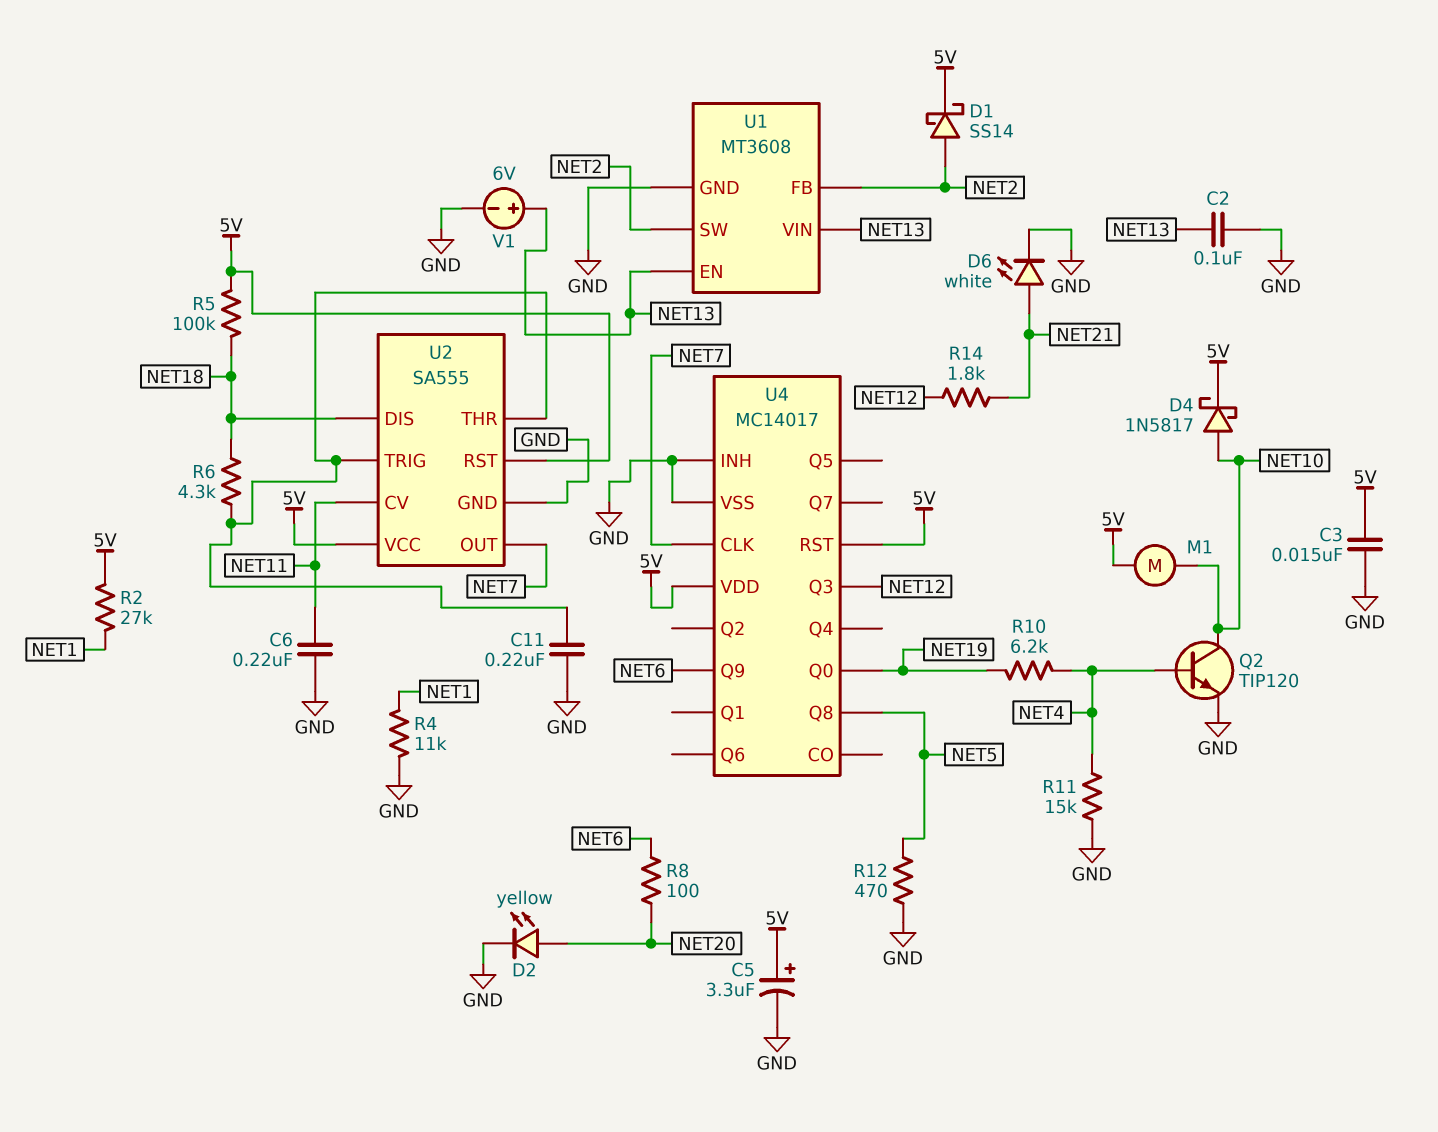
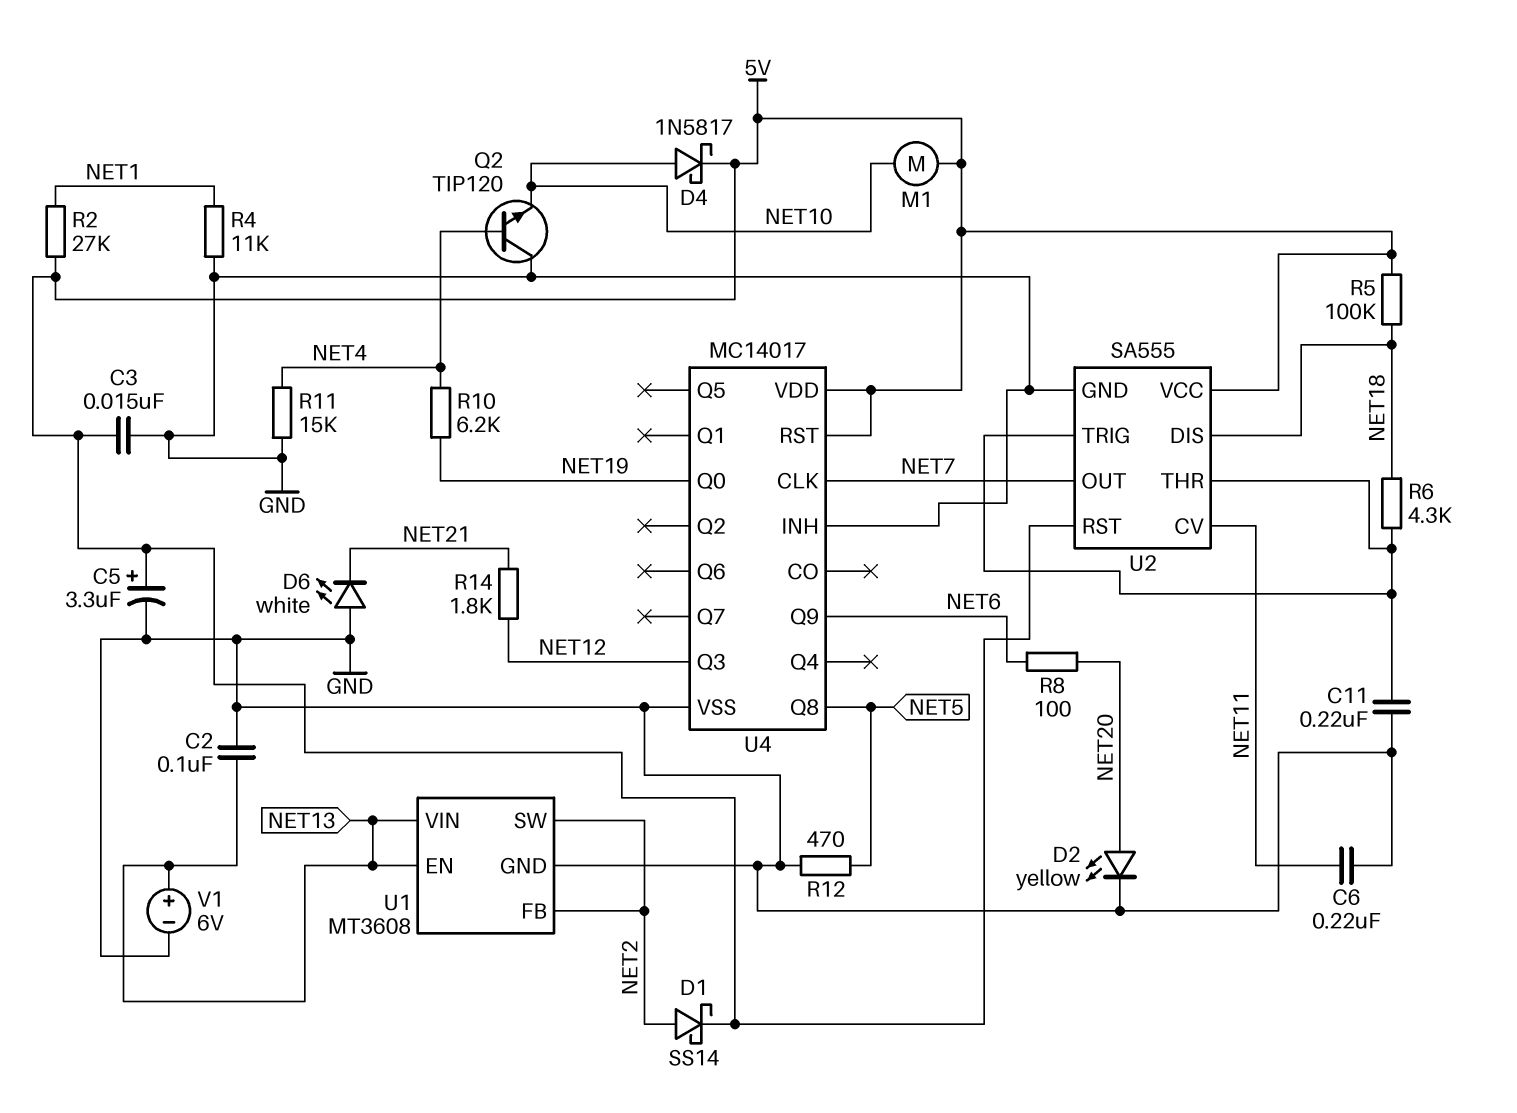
D6: LED white (A NET21, K GND) -> LED white (A GND, K NET21)
Q2: NPN TIP120 (B NET4, C NET10, E GND) -> NPN TIP120 (B NET4, C GND, E NET10)

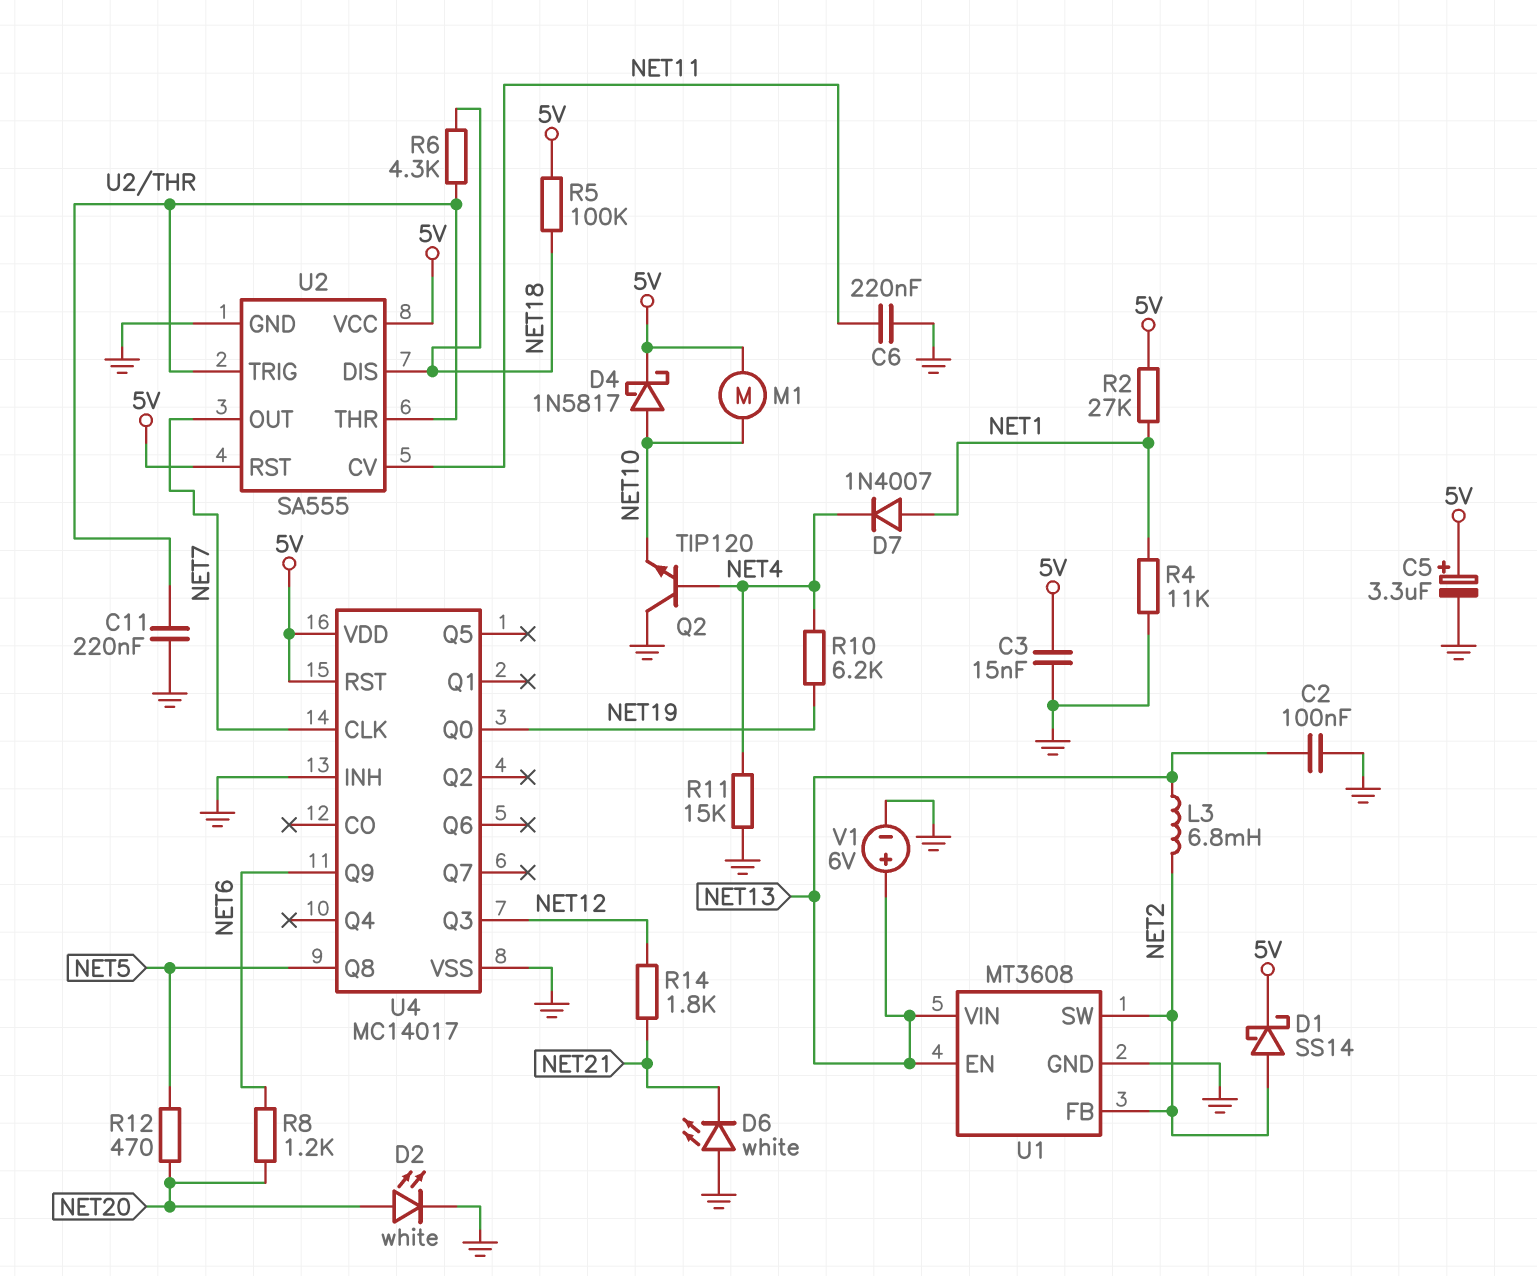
D2: LED yellow (A NET20, K GND) -> LED white (A NET20, K GND)
D7: none -> diode 1N4007 (A NET1, K NET4)
L3: none -> 6.8mH (NET2, NET13)
R8: 100 (NET6, NET20) -> 1.2k (NET6, NET20)
R12: 470 (GND, NET5) -> 470 (NET5, NET20)

